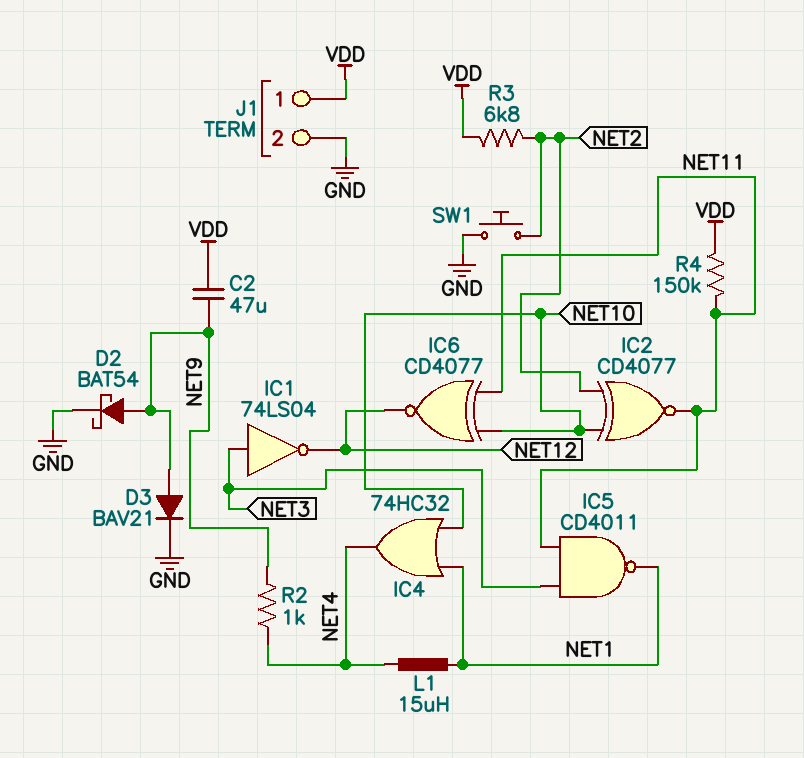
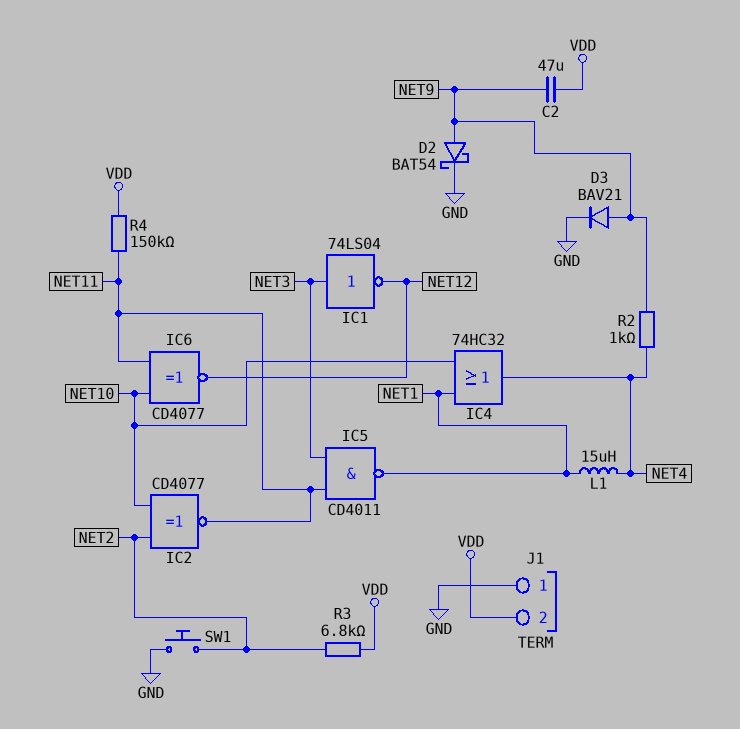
J1 pin 1: VDD -> GND
J1 pin 2: GND -> VDD

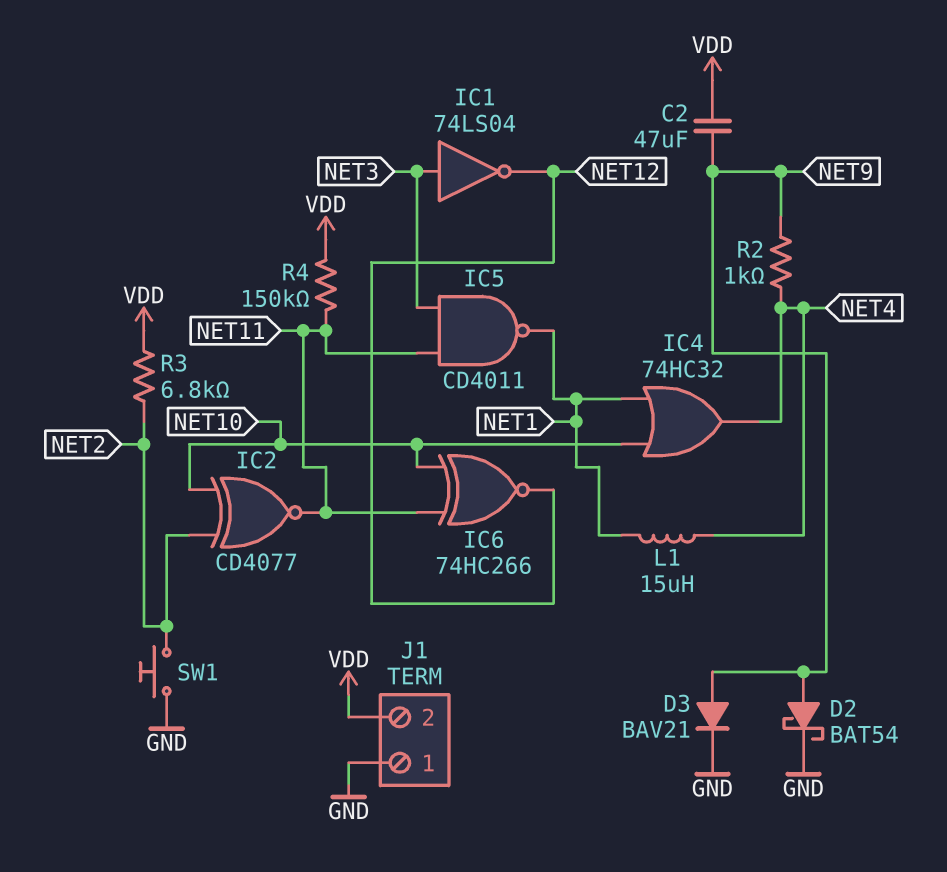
IC6: XNOR CD4077 (in NET10, in NET11, out NET12) -> XNOR 74HC266 (in NET10, in NET11, out NET12)

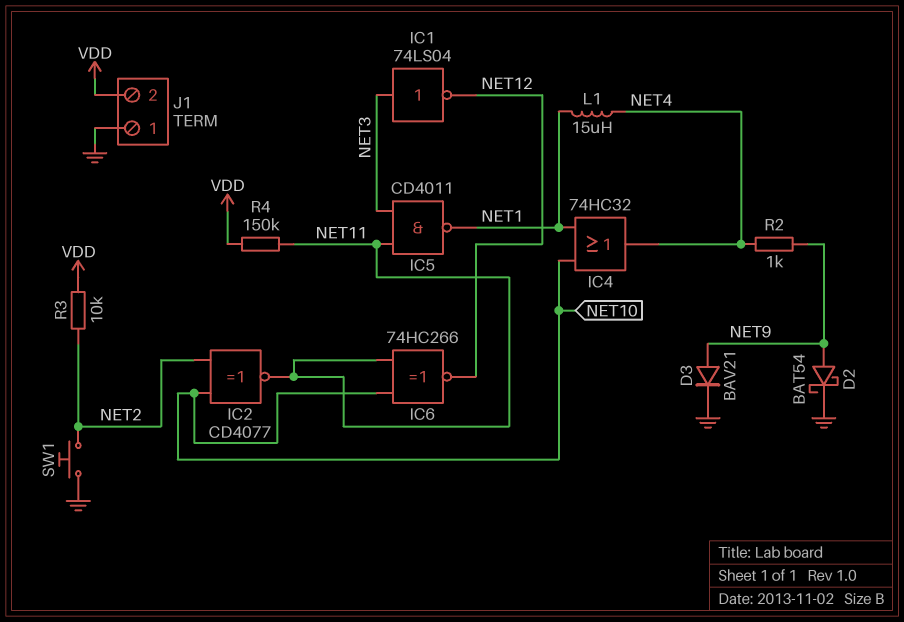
C2: 47uF (NET9, VDD) -> none
R3: 6.8k (NET2, VDD) -> 10k (NET2, VDD)

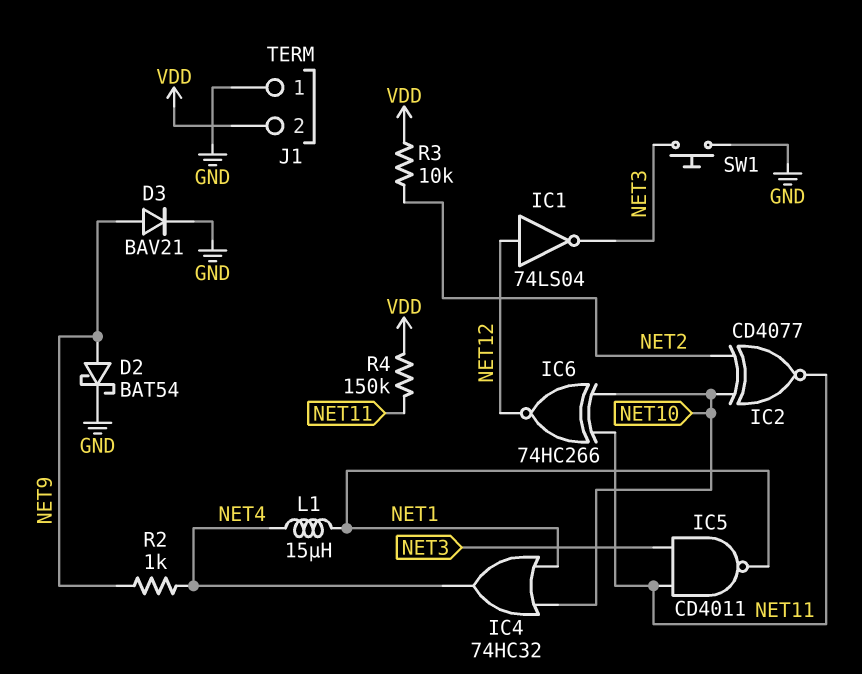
IC1: NOT 74LS04 (in NET3, out NET12) -> NOT 74LS04 (in NET12, out NET3)
SW1: button (GND, NET2) -> button (GND, NET3)

